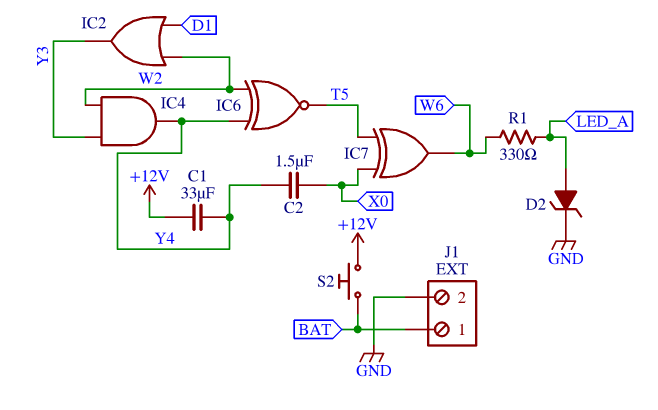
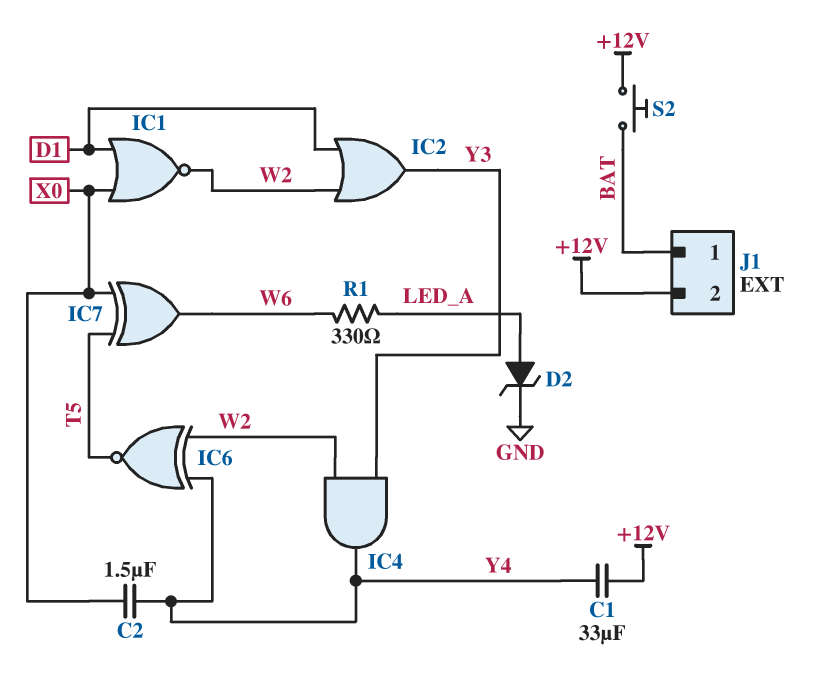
IC1: none -> NOR (in D1, in X0, out W2)
J1 pin 2: GND -> +12V

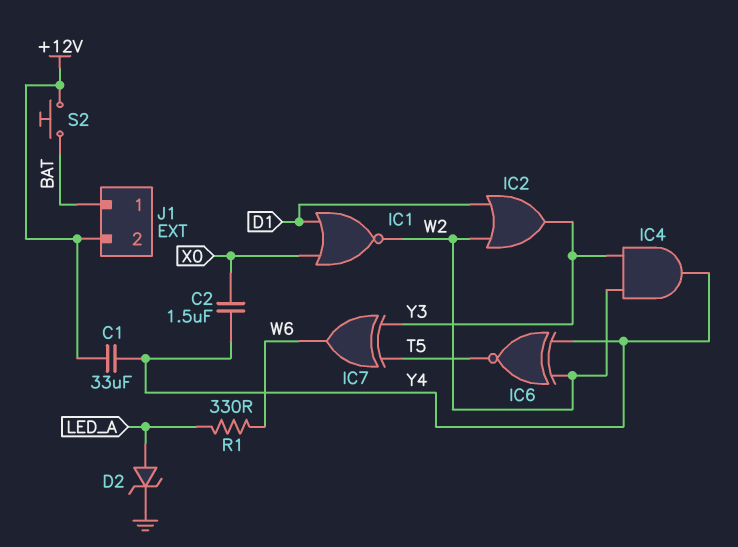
IC7: XOR (in T5, in X0, out W6) -> XOR (in T5, in Y3, out W6)

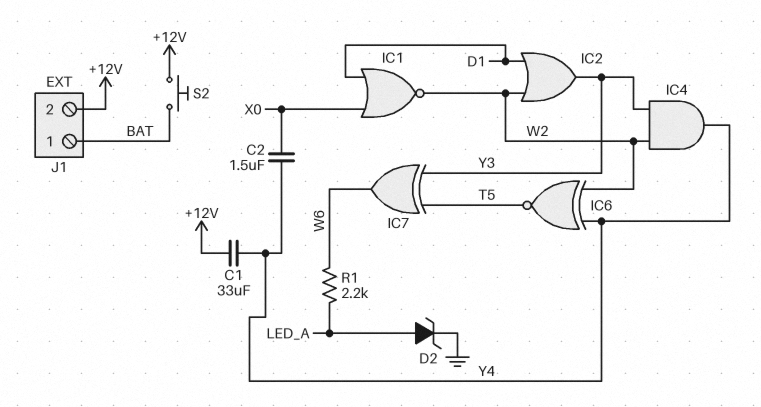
R1: 330 (LED_A, W6) -> 2.2k (LED_A, W6)

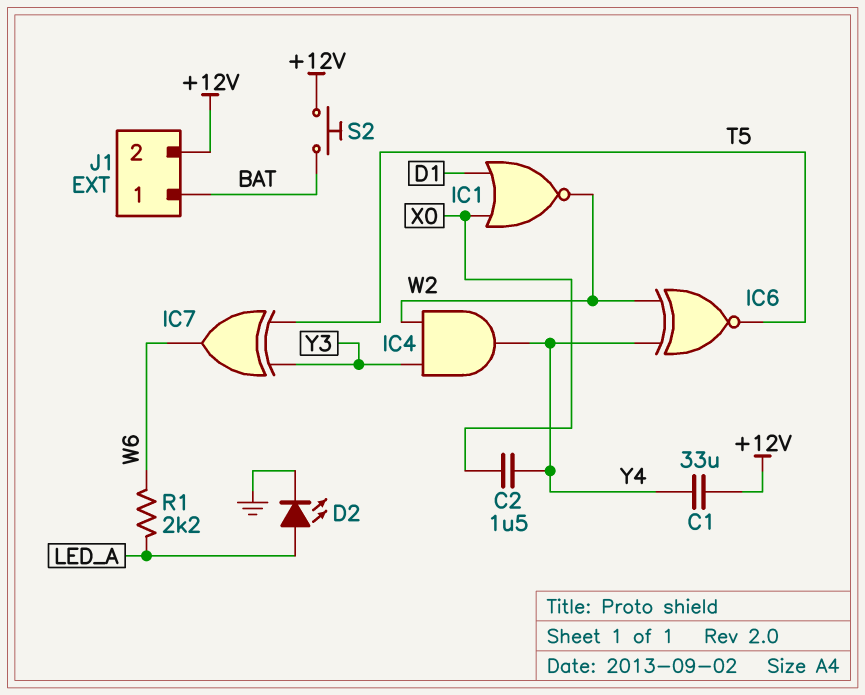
D2: zener (A LED_A, K GND) -> LED (A LED_A, K GND)
IC2: OR (in D1, in W2, out Y3) -> none

